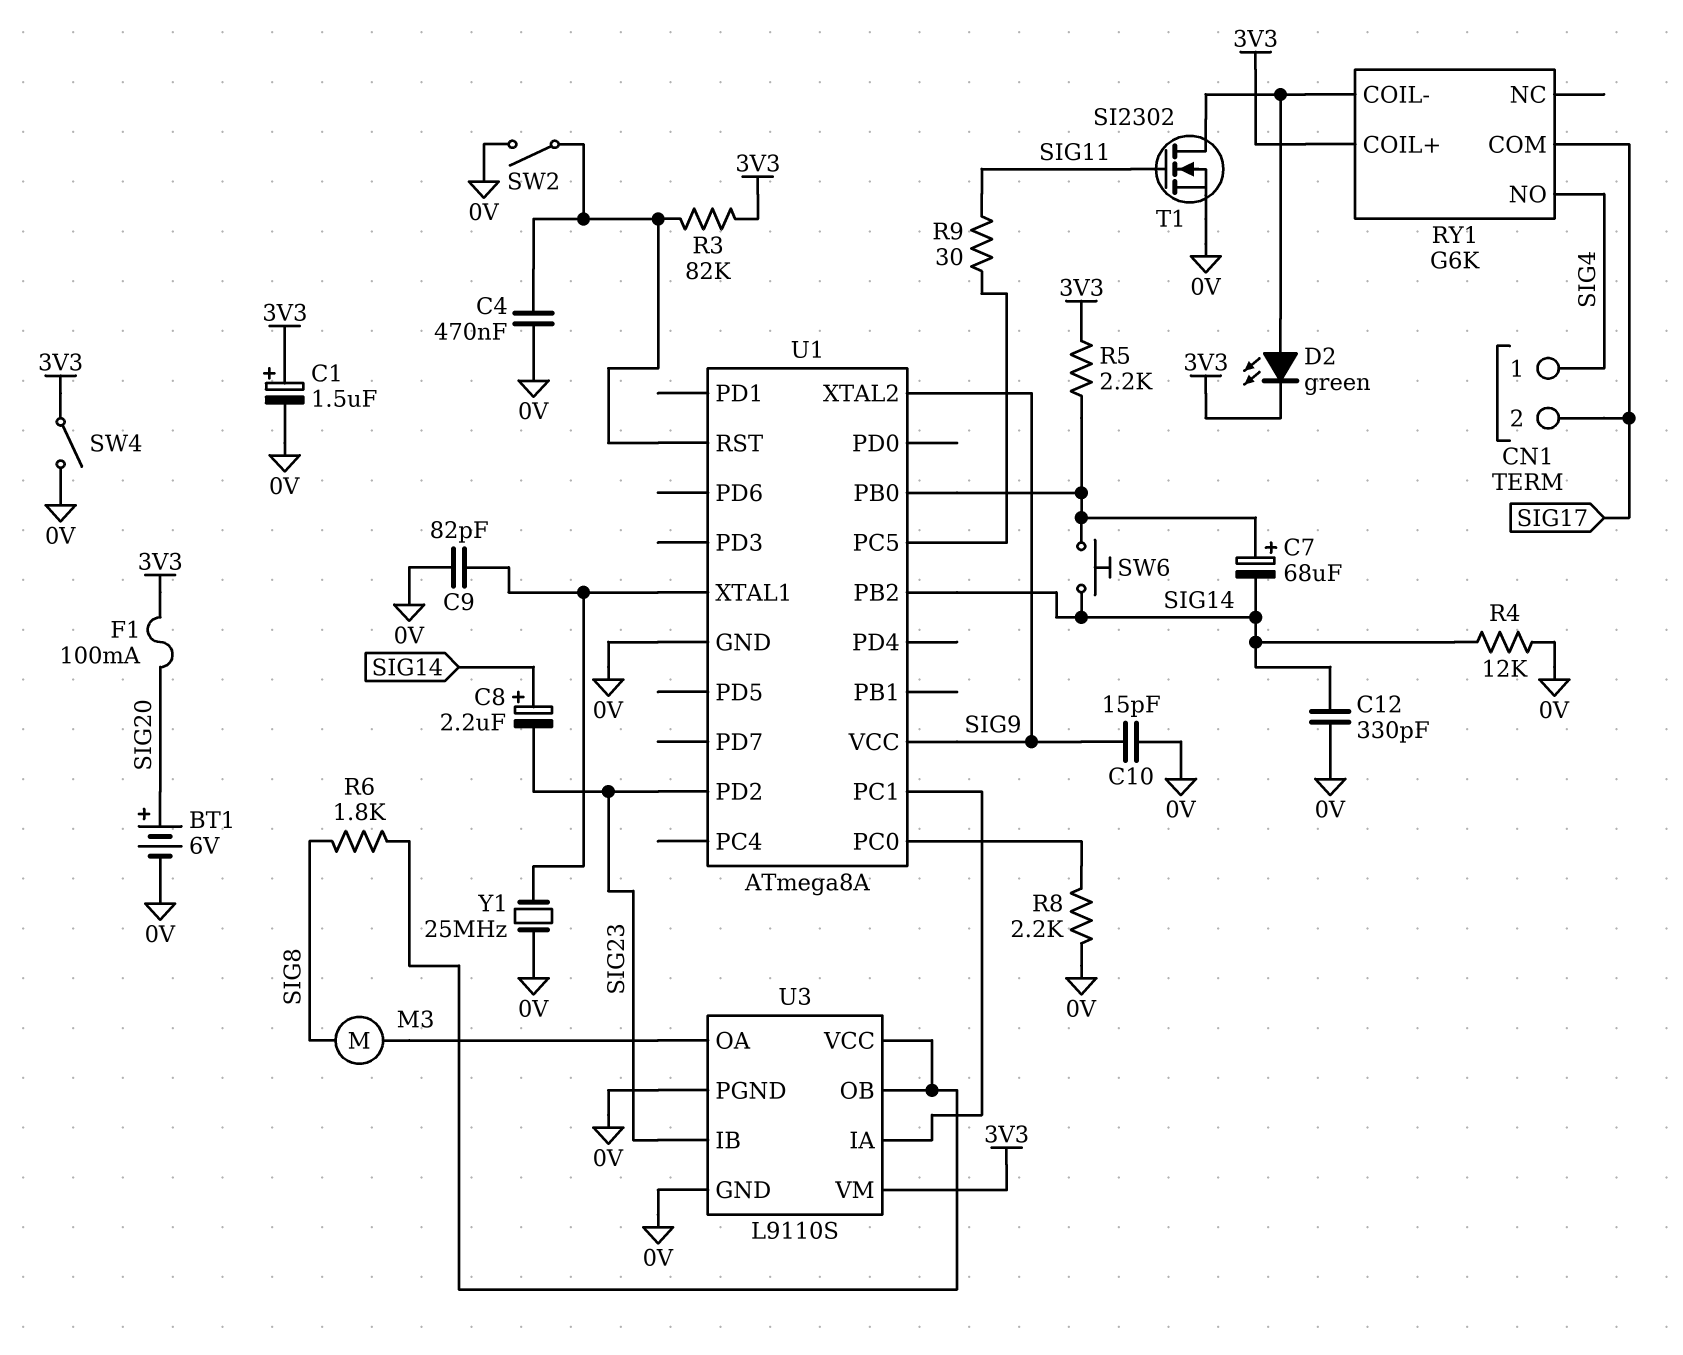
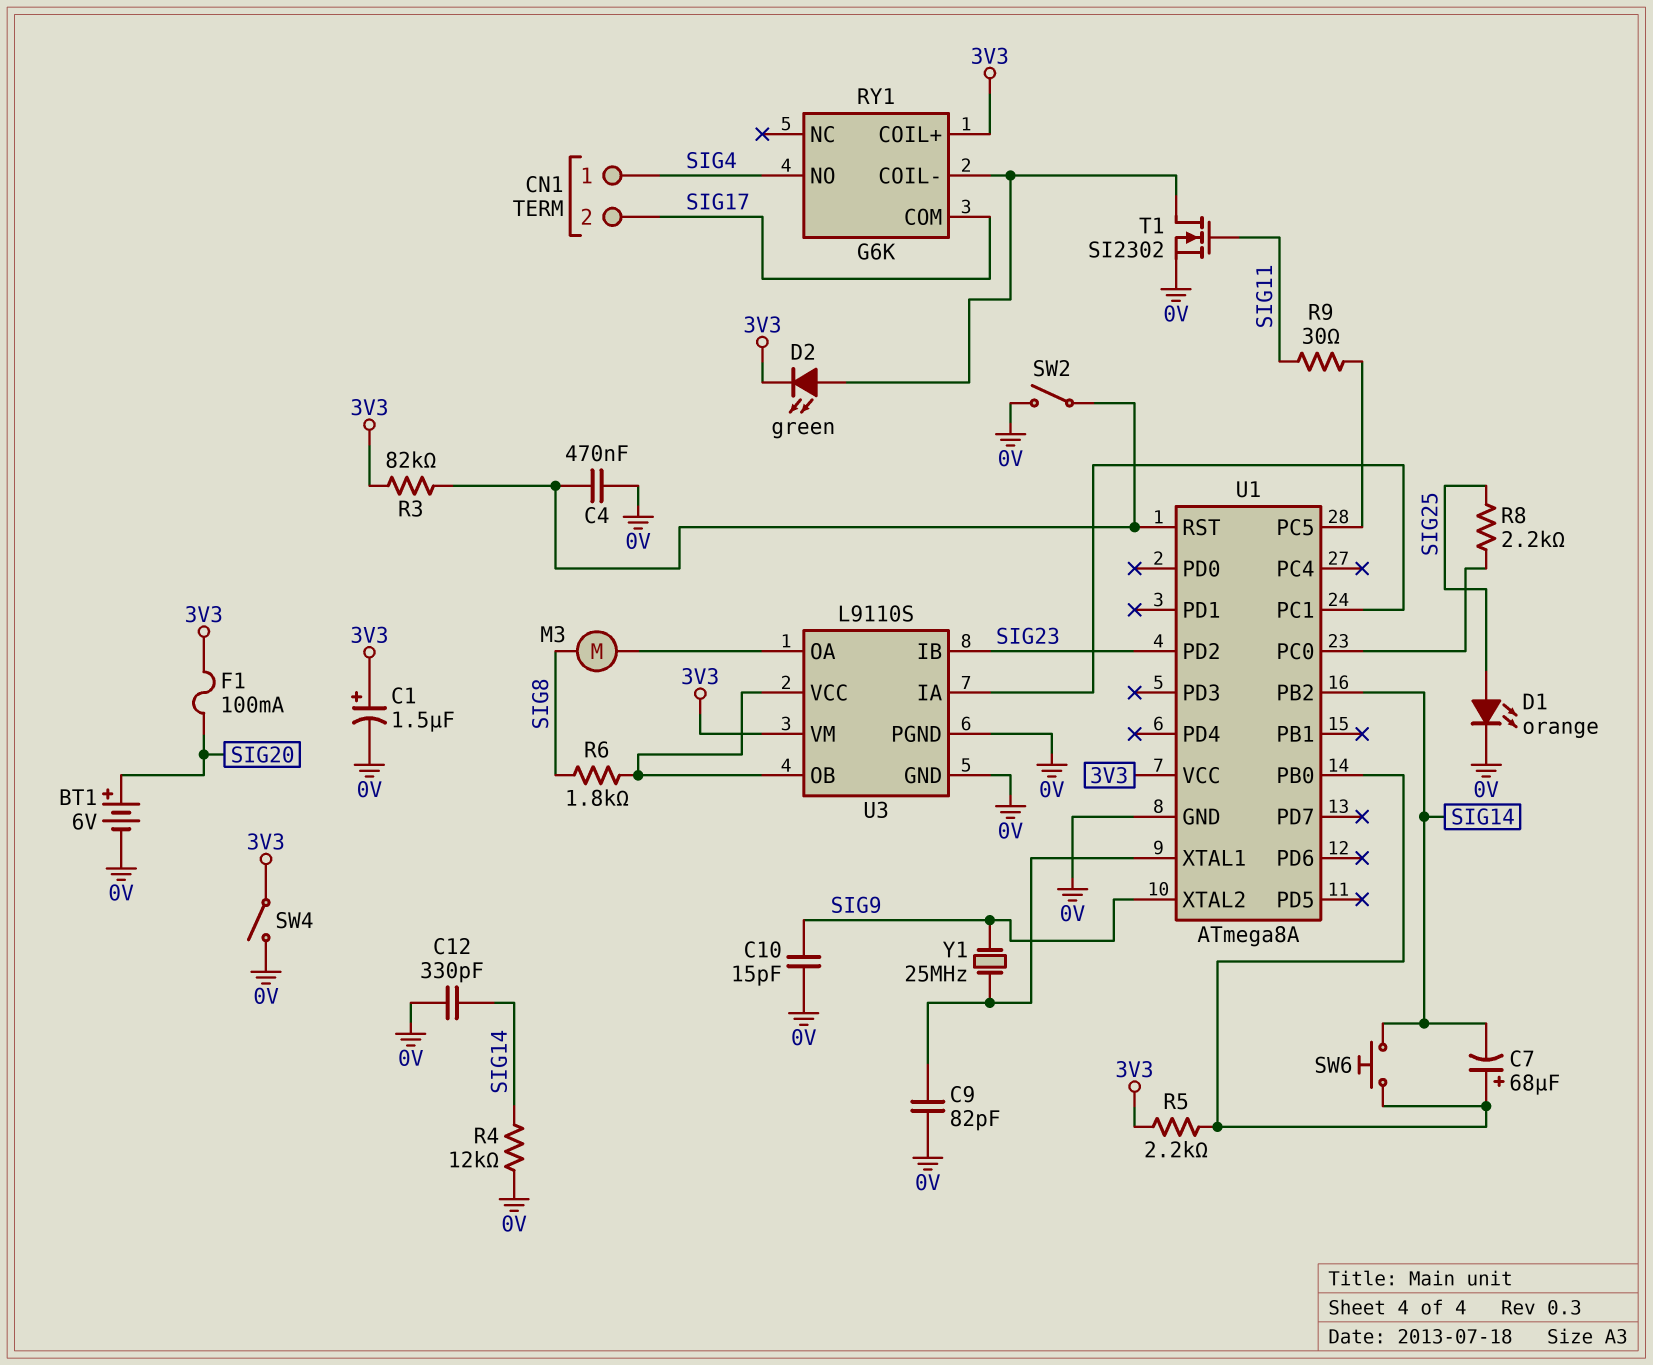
C8: 2.2uF (plus SIG14, minus SIG23) -> none
D1: none -> LED orange (A SIG25, K 0V)
R8: 2.2k (0V, U1/PC0) -> 2.2k (SIG25, U1/PC0)
U1 pin VCC: SIG9 -> 3V3
Y1: 25MHz (0V, U1/XTAL1) -> 25MHz (SIG9, U1/XTAL1)

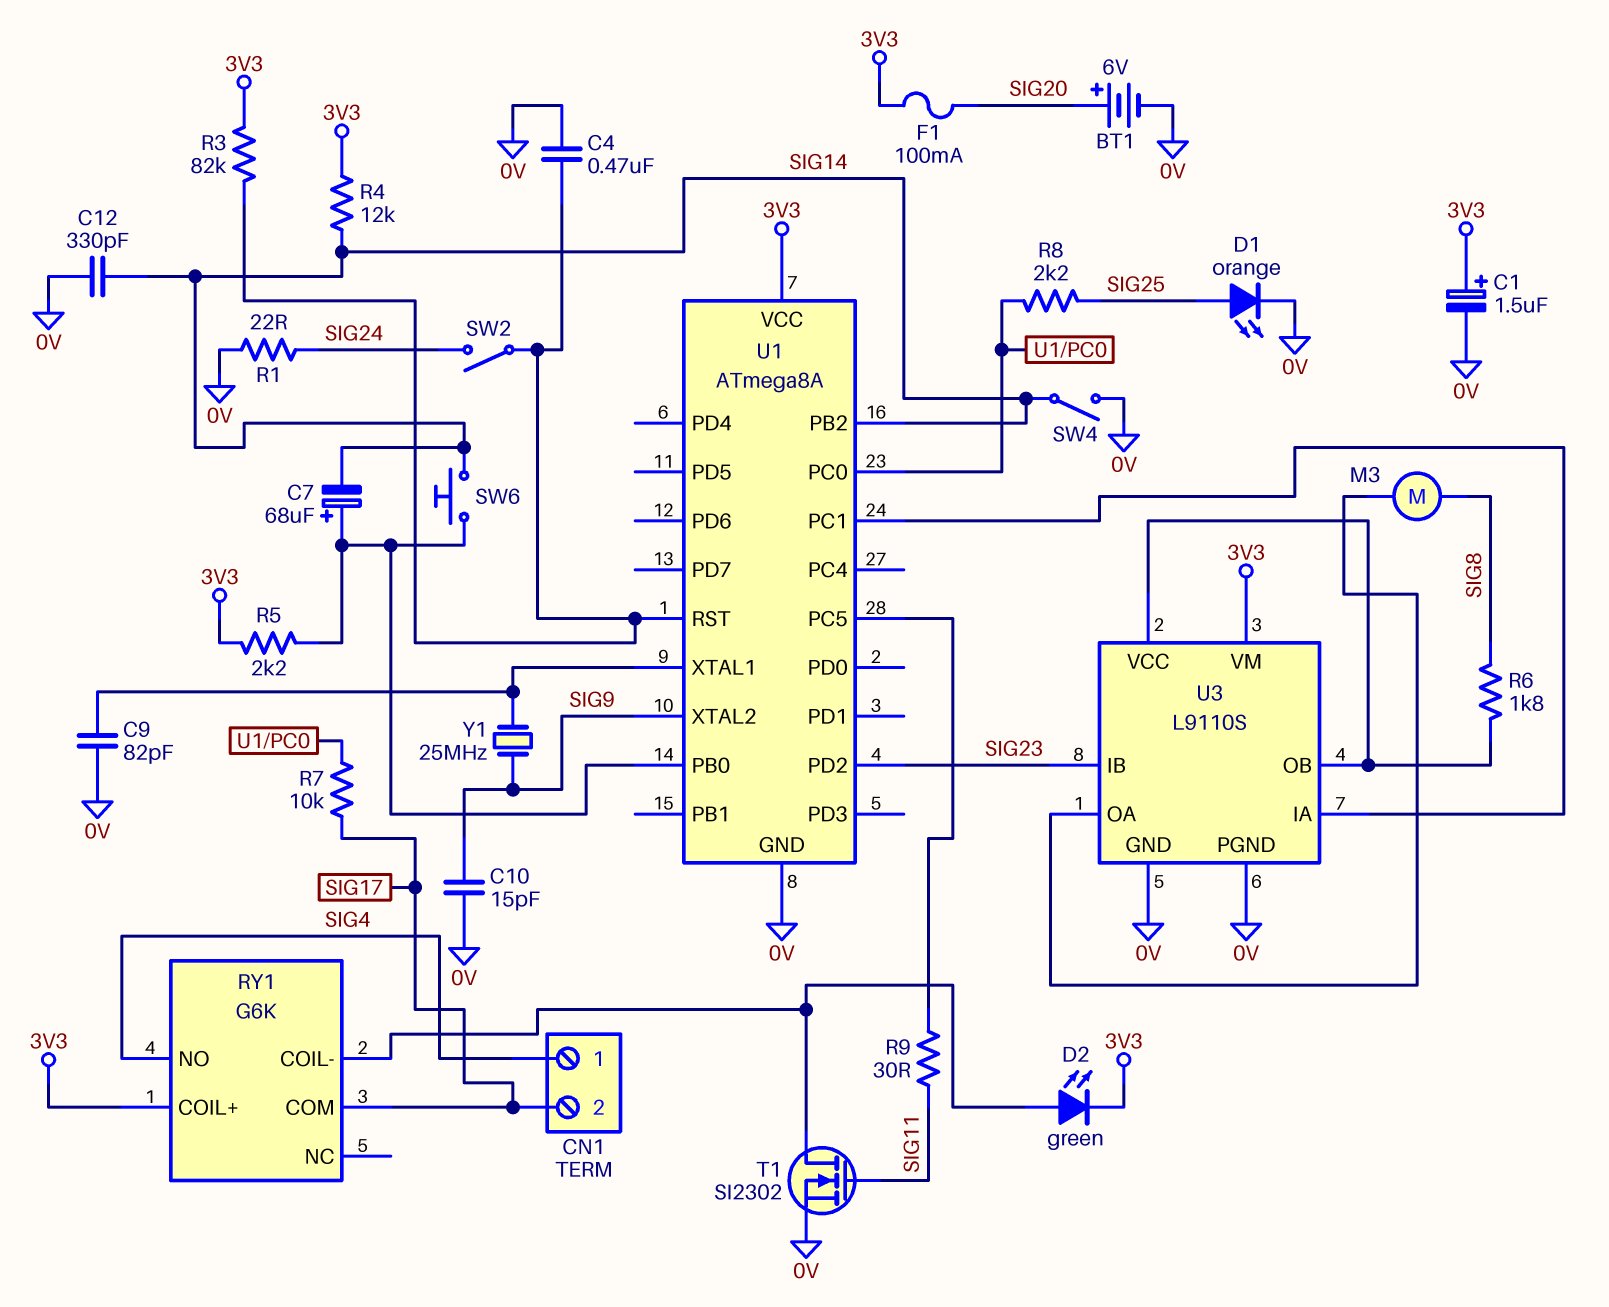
R1: none -> 22 (0V, SIG24)
R4: 12k (0V, SIG14) -> 12k (3V3, SIG14)
R7: none -> 10k (SIG17, U1/PC0)
SW2: switch (0V, U1/RST) -> switch (SIG24, U1/RST)
SW4: switch (0V, 3V3) -> switch (0V, SIG14)

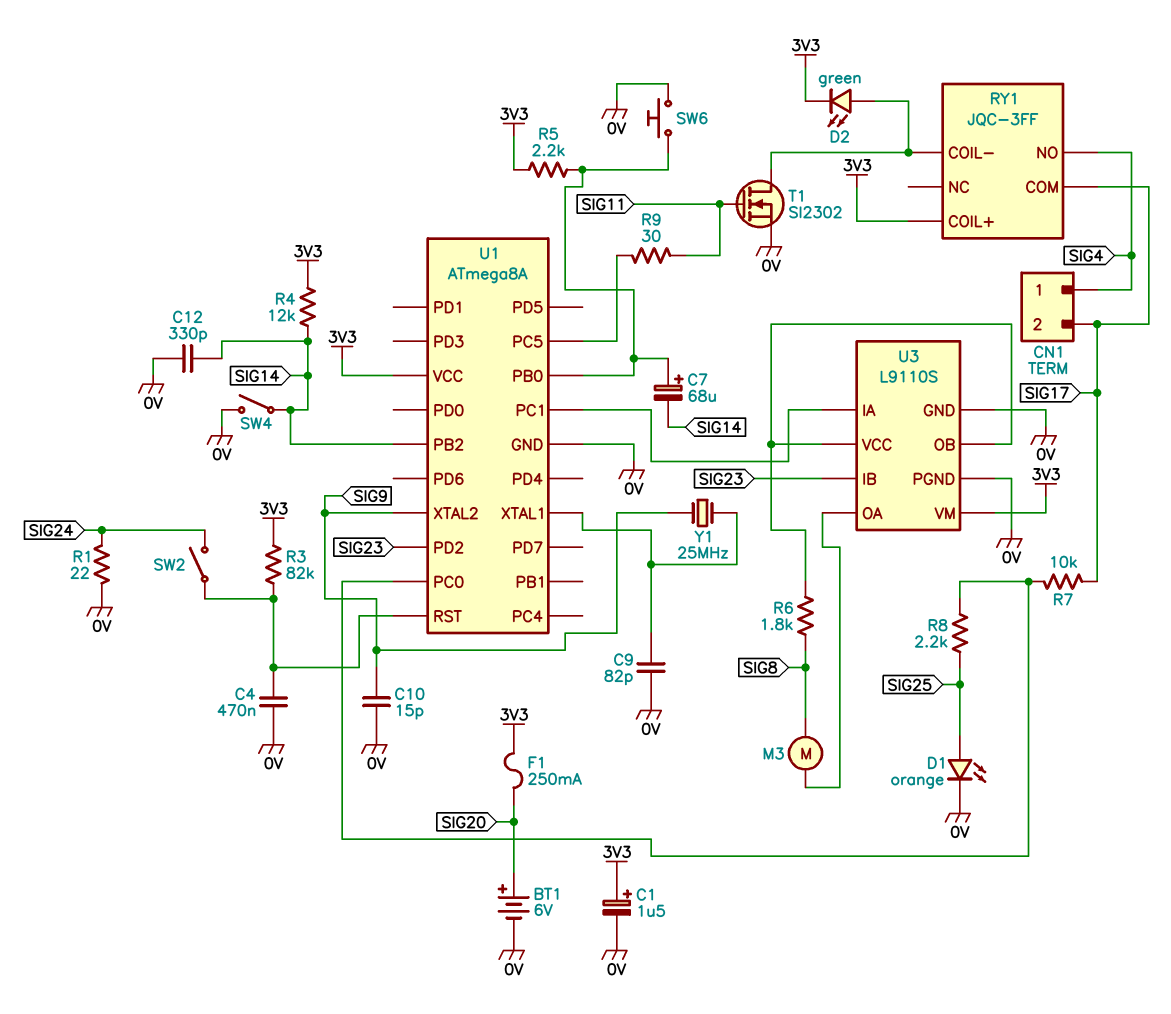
F1: 100mA (3V3, SIG20) -> 250mA (3V3, SIG20)
RY1: G6K -> JQC-3FF
SW6: button (SIG14, U1/PB0) -> button (0V, U1/PB0)

